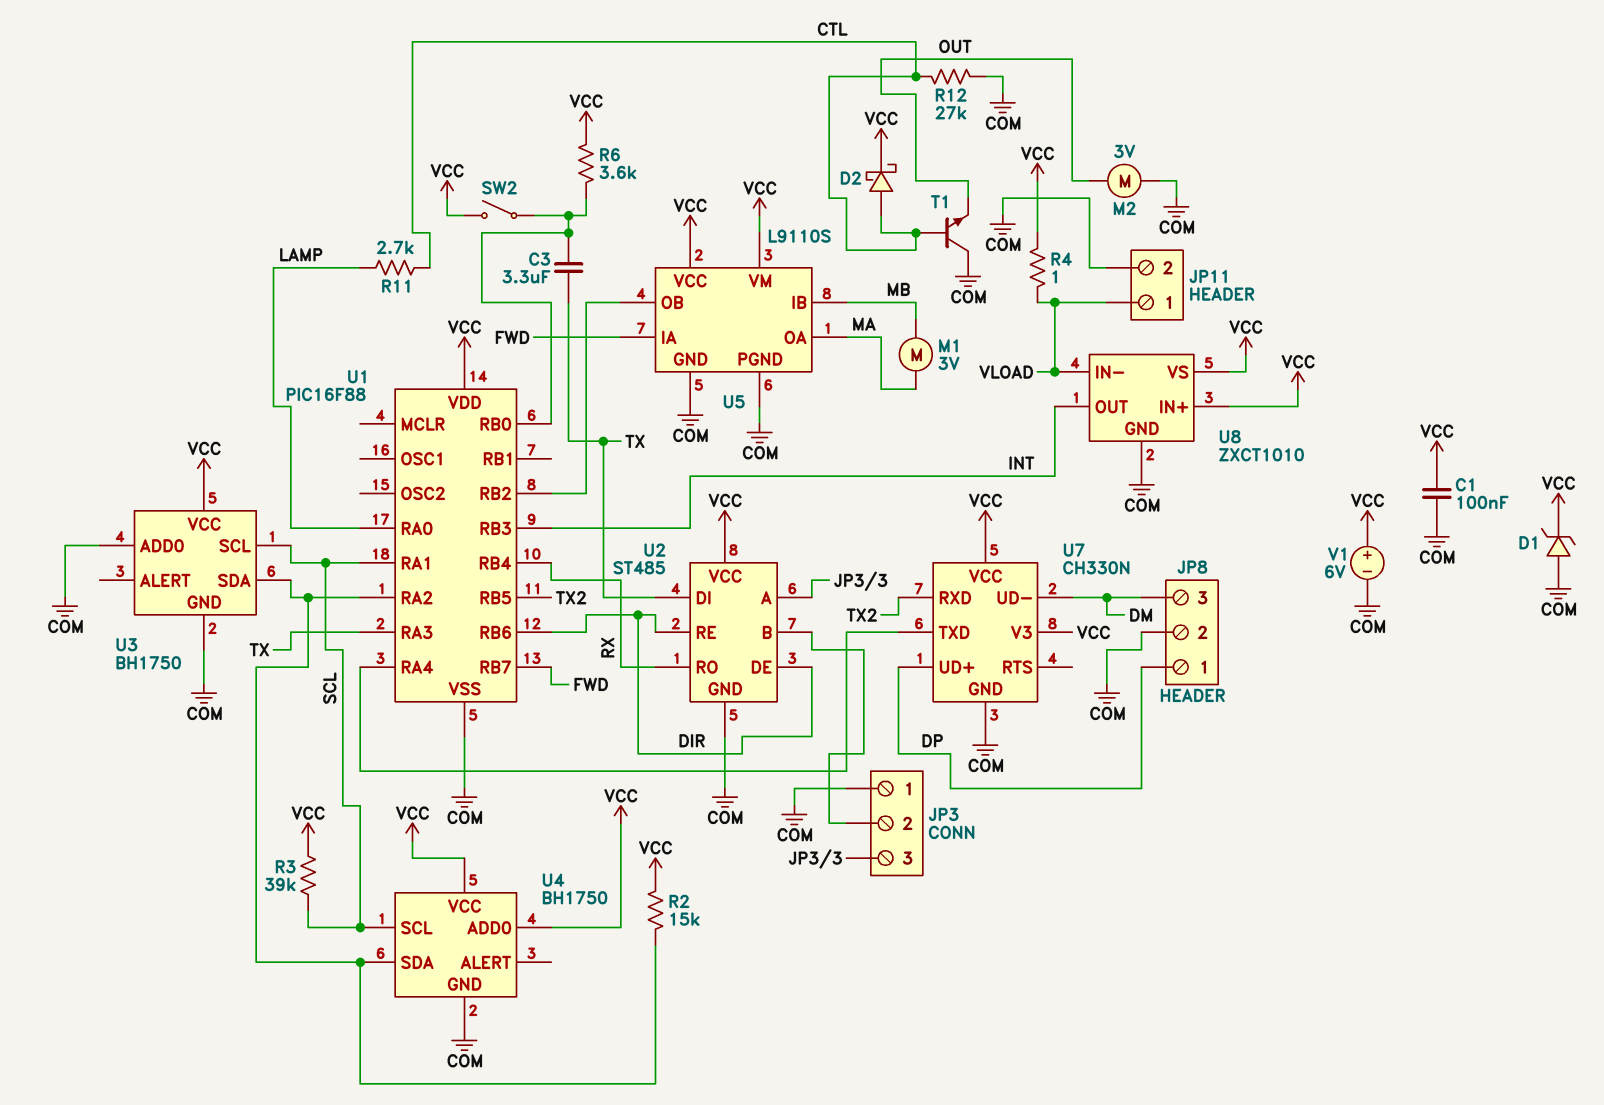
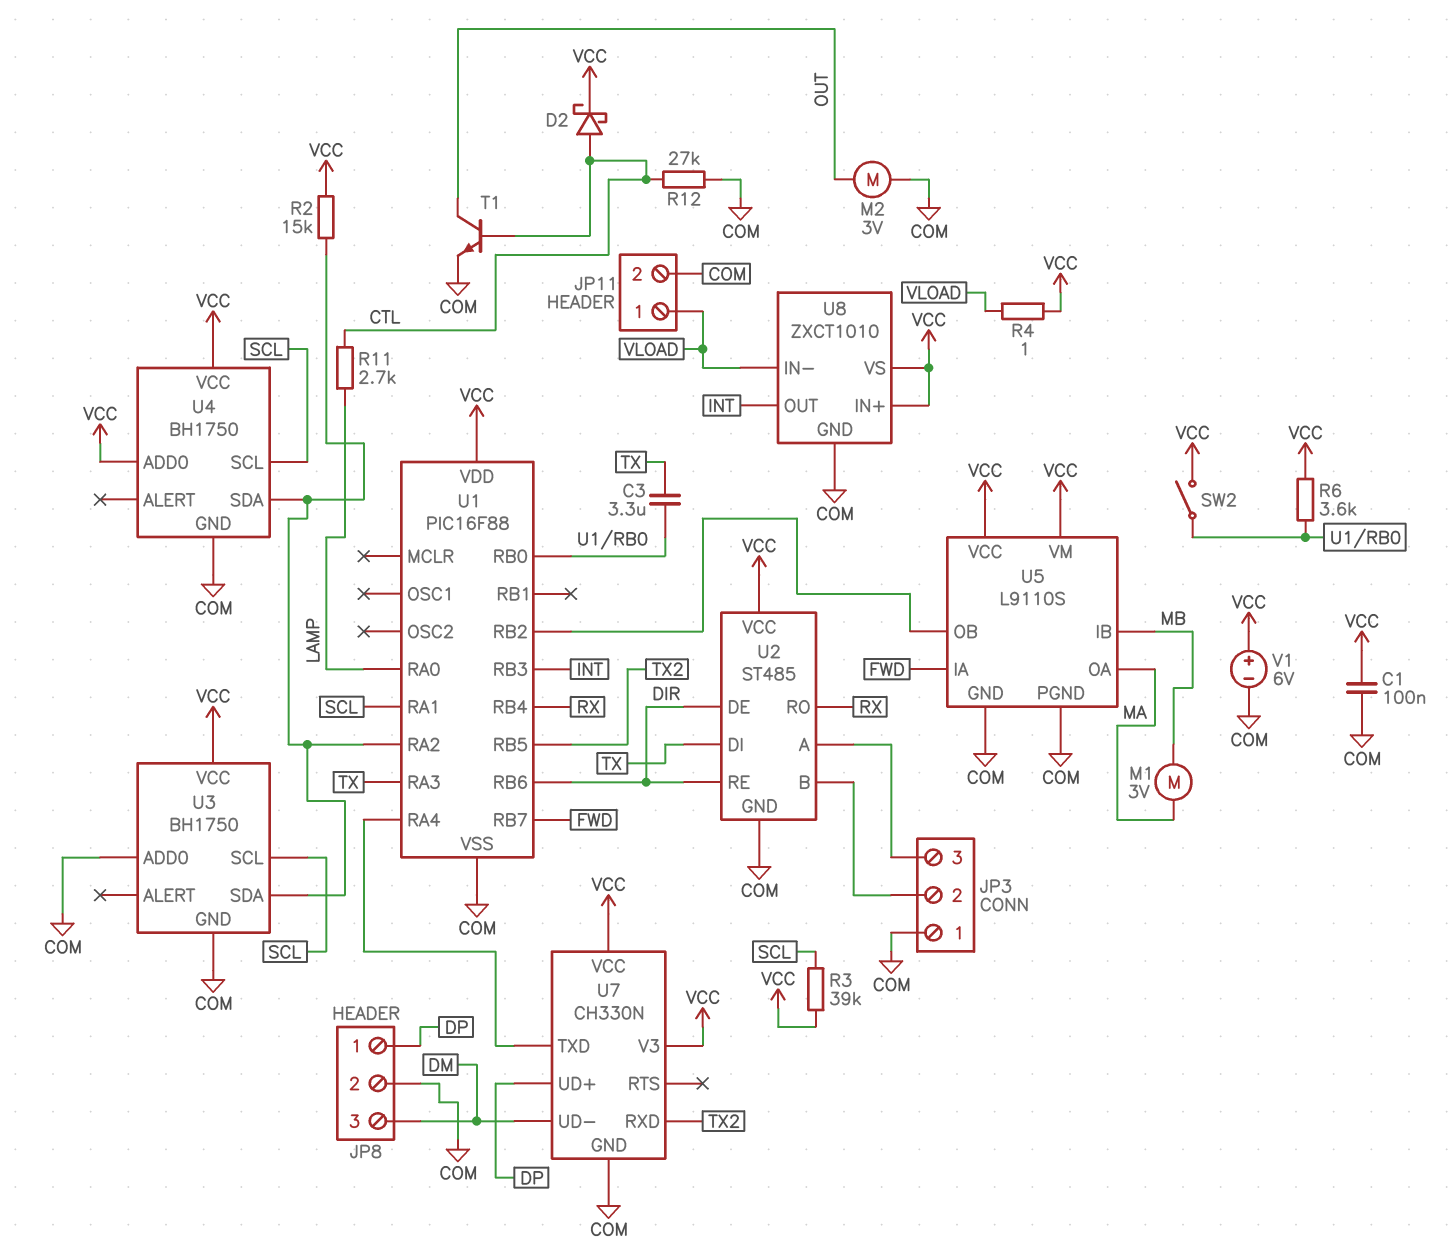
D1: zener (A COM, K VCC) -> none
T1: NPN (B CTL, C COM, E OUT) -> NPN (B CTL, C OUT, E COM)

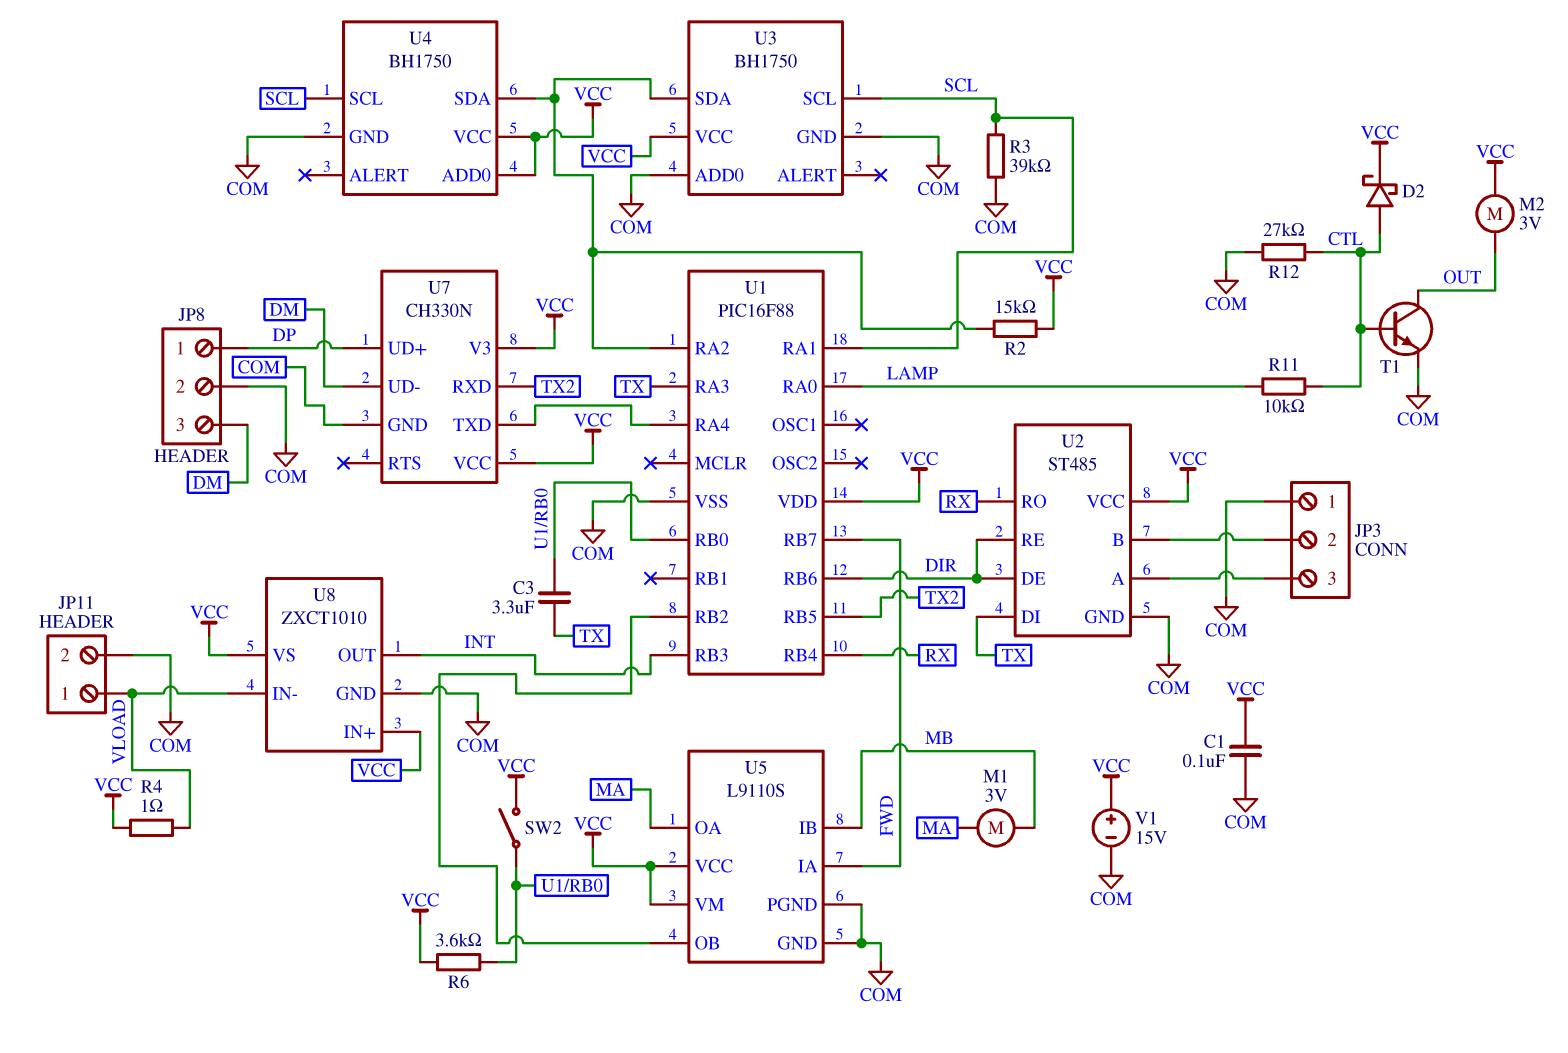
M2: motor 3V (COM, OUT) -> motor 3V (OUT, VCC)
R3: 39k (SCL, VCC) -> 39k (COM, SCL)
R11: 2.7k (CTL, LAMP) -> 10k (CTL, LAMP)
V1: 6V (plus VCC, minus COM) -> 15V (plus VCC, minus COM)

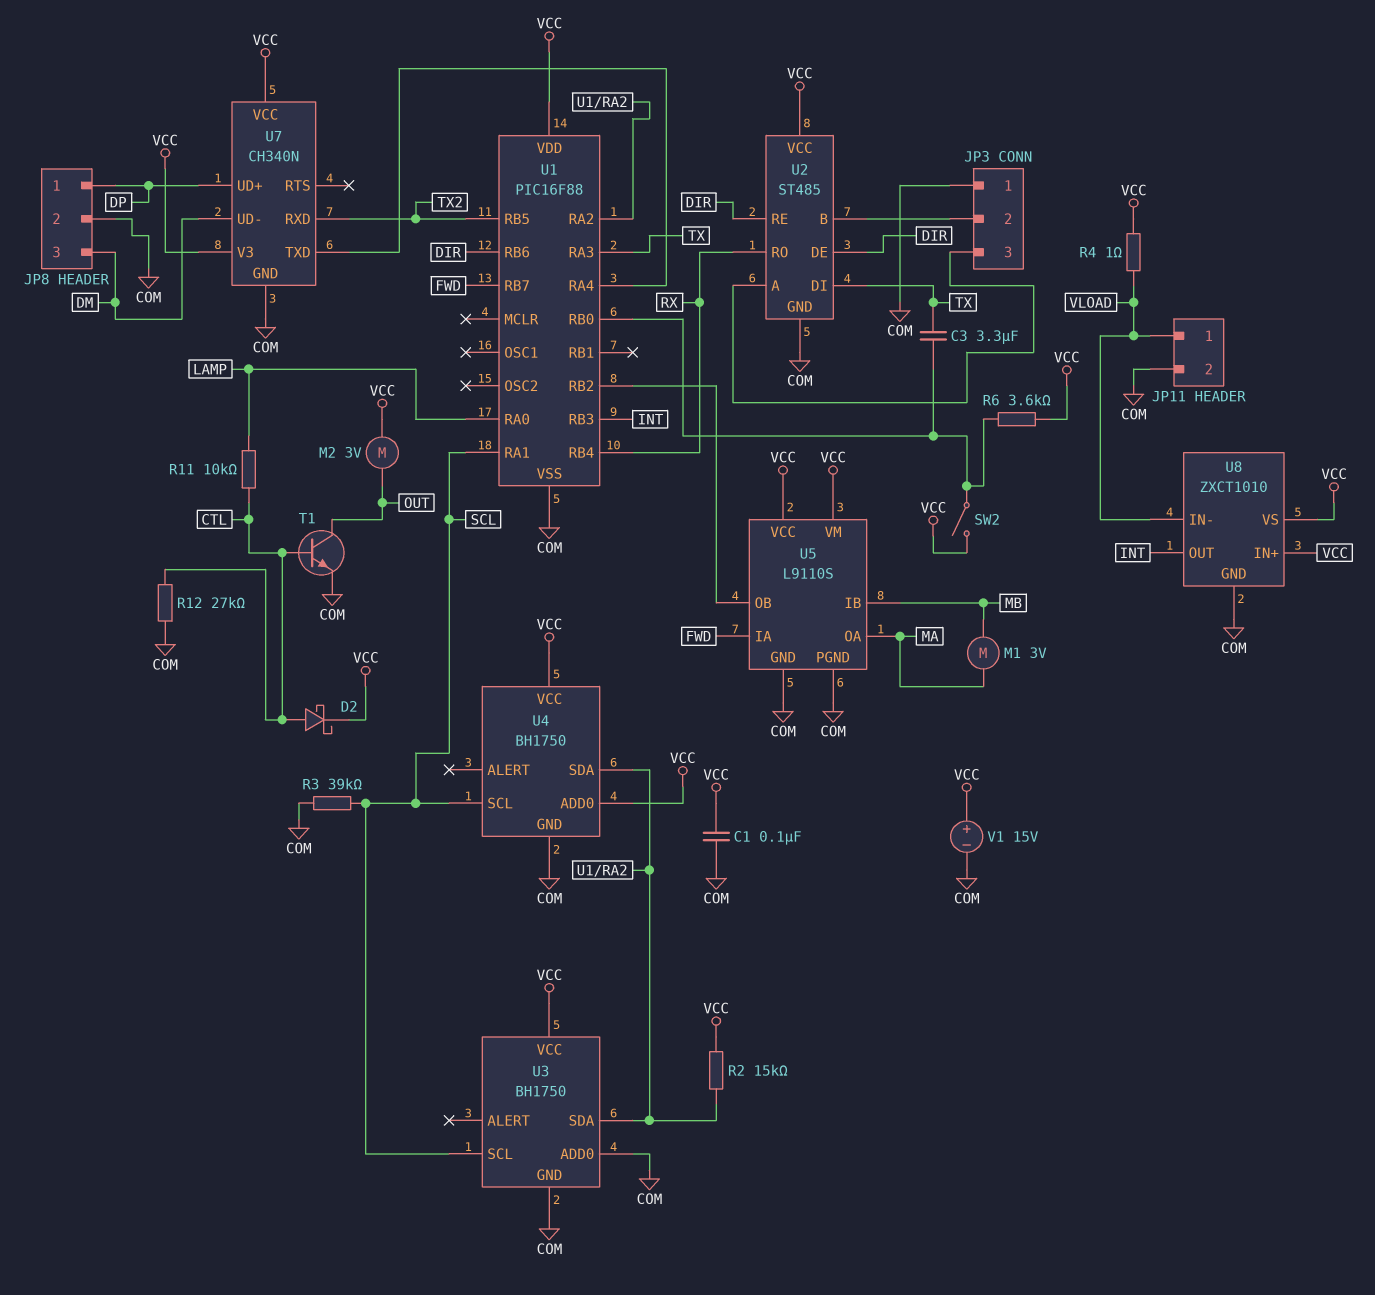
U7: CH330N -> CH340N

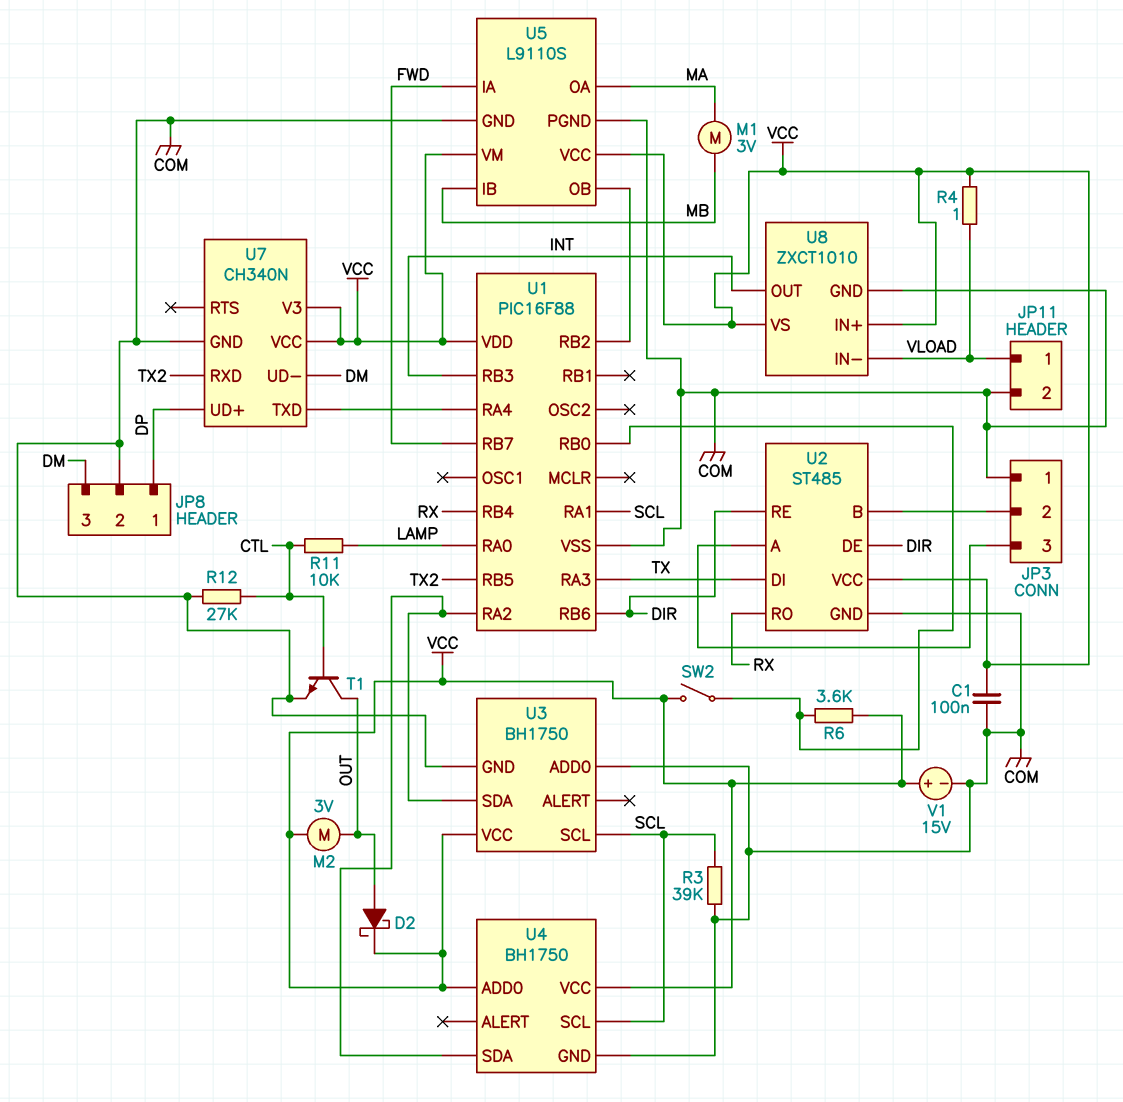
C3: 3.3uF (TX, U1/RB0) -> none
D2: schottky (A CTL, K VCC) -> schottky (A OUT, K VCC)
R2: 15k (U1/RA2, VCC) -> none

